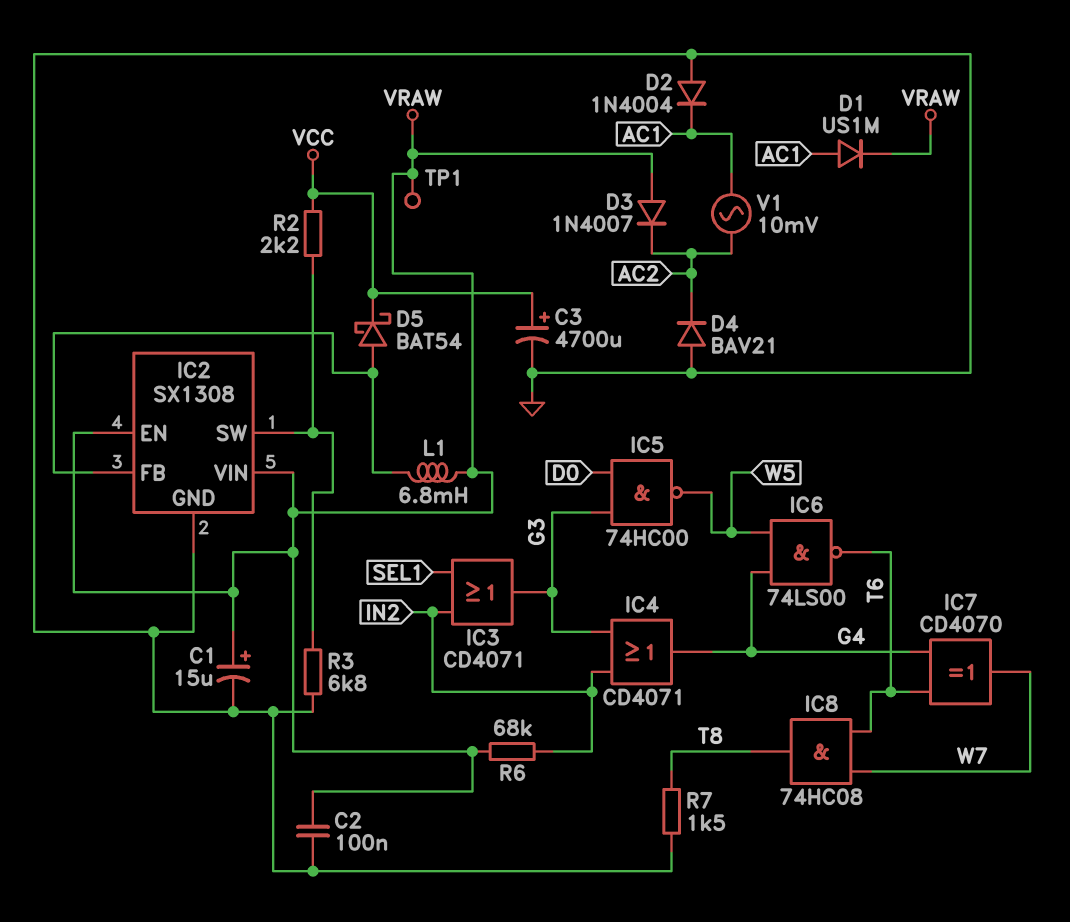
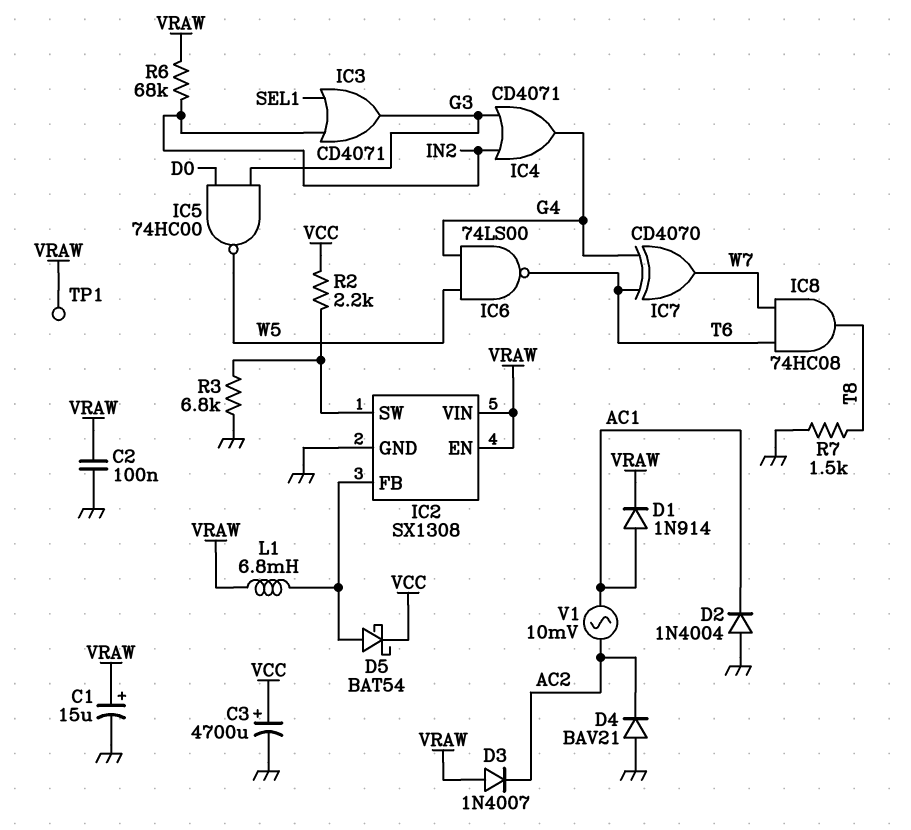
D1: diode US1M (A AC1, K VRAW) -> diode 1N914 (A AC1, K VRAW)

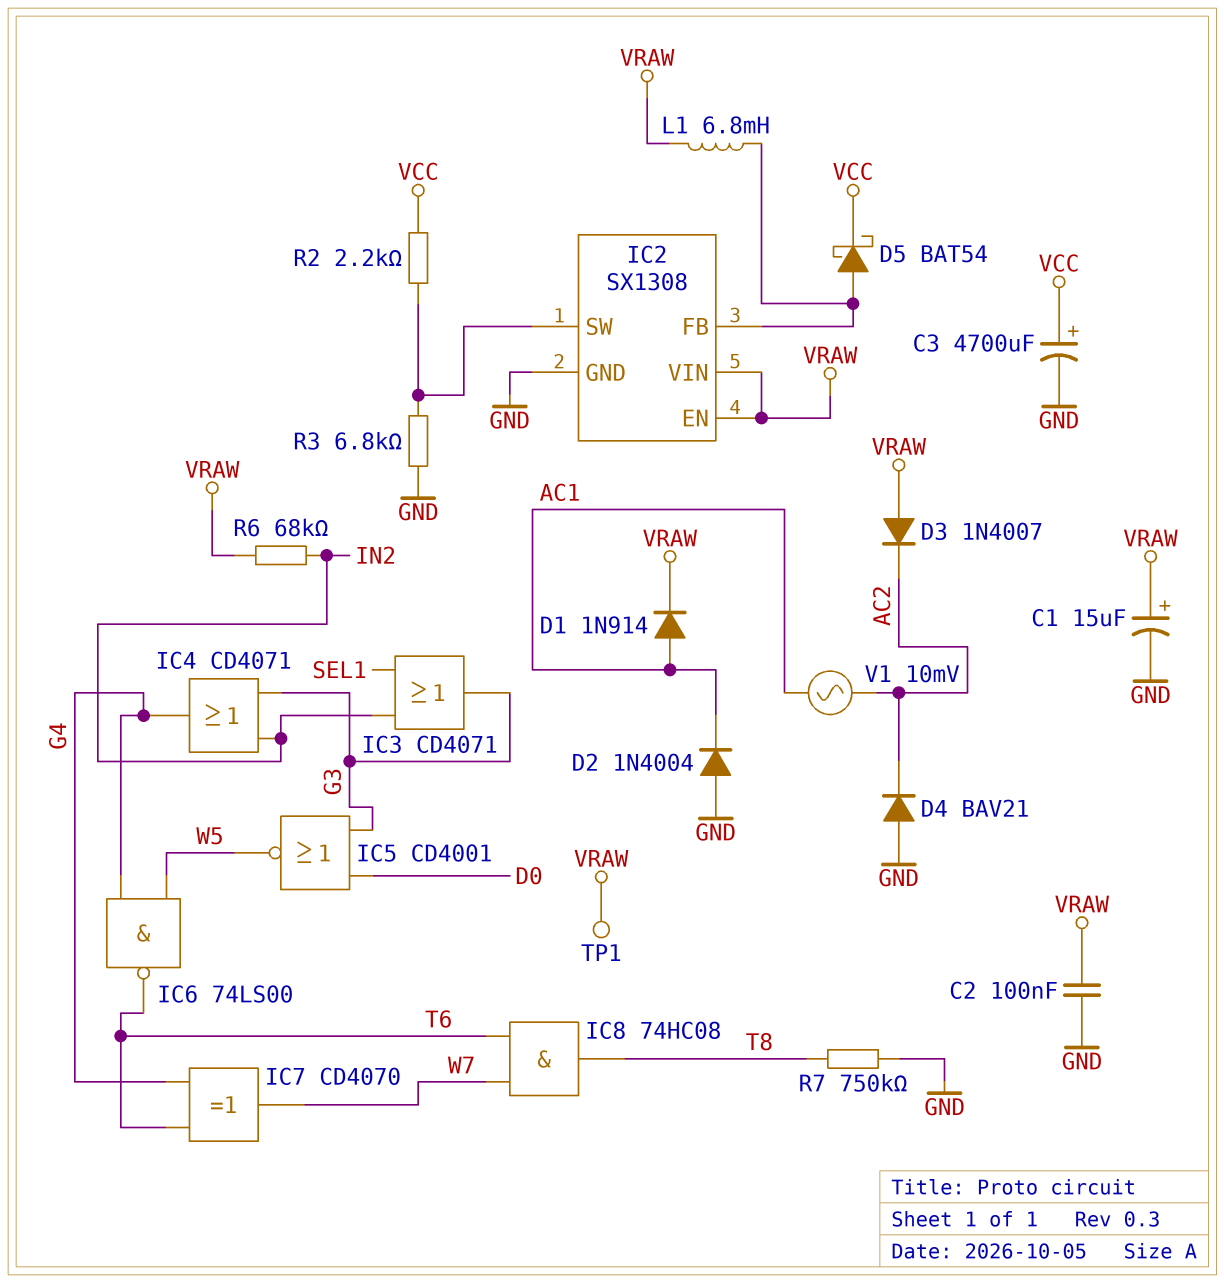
IC5: NAND 74HC00 (in D0, in G3, out W5) -> NOR CD4001 (in D0, in G3, out W5)
R7: 1.5k (GND, T8) -> 750k (GND, T8)

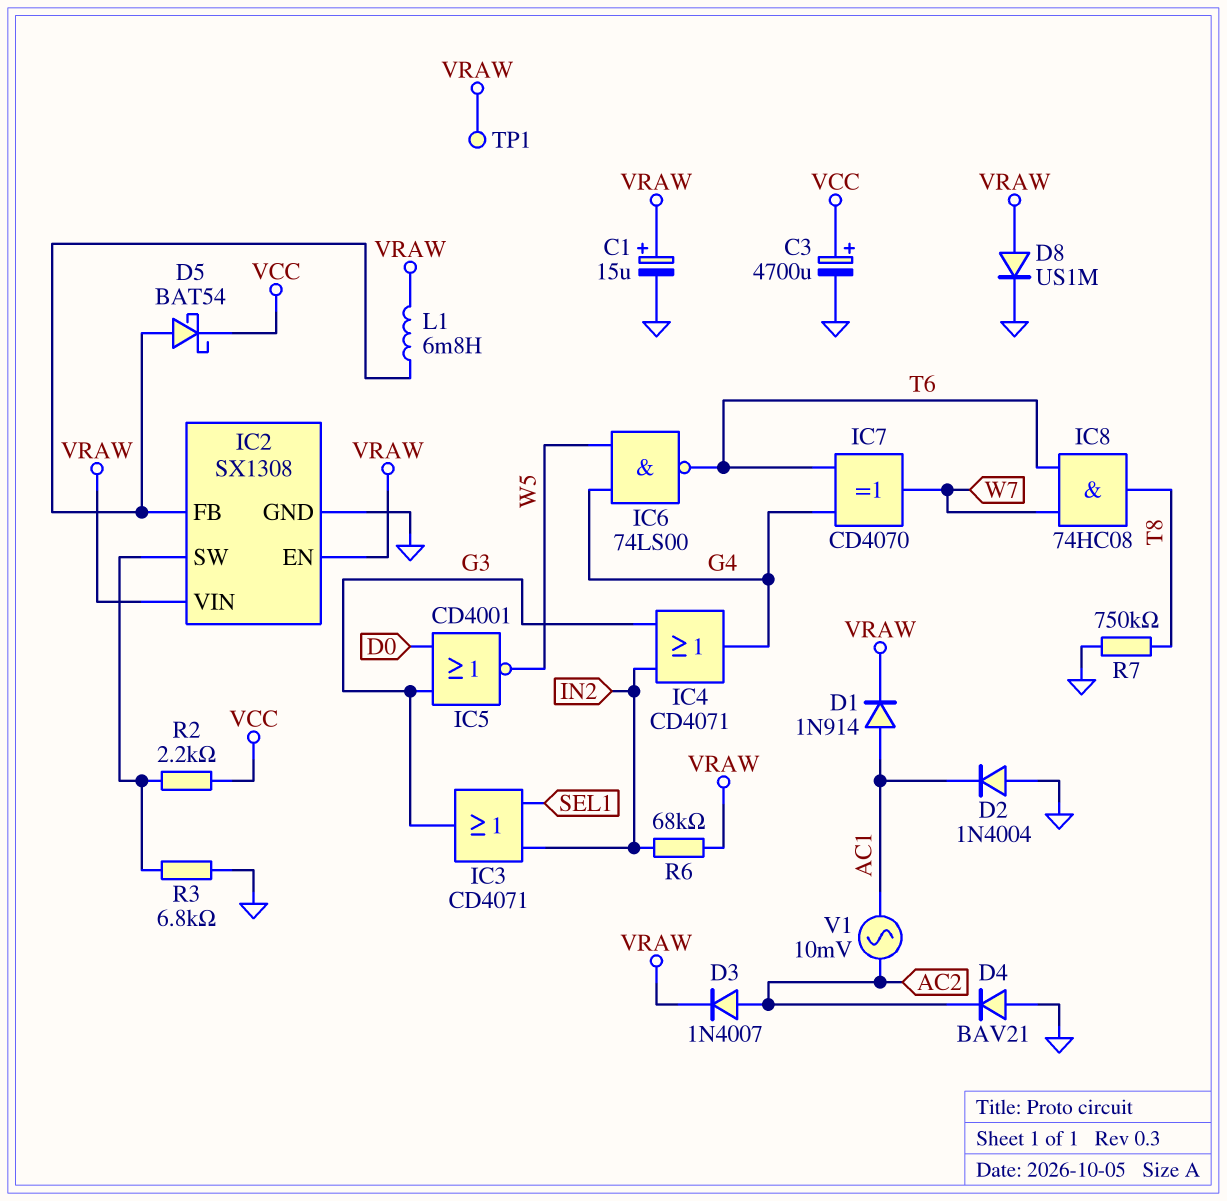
C2: 100nF (GND, VRAW) -> none
D3: diode 1N4007 (A VRAW, K AC2) -> diode 1N4007 (A AC2, K VRAW)
D8: none -> diode US1M (A VRAW, K GND)

